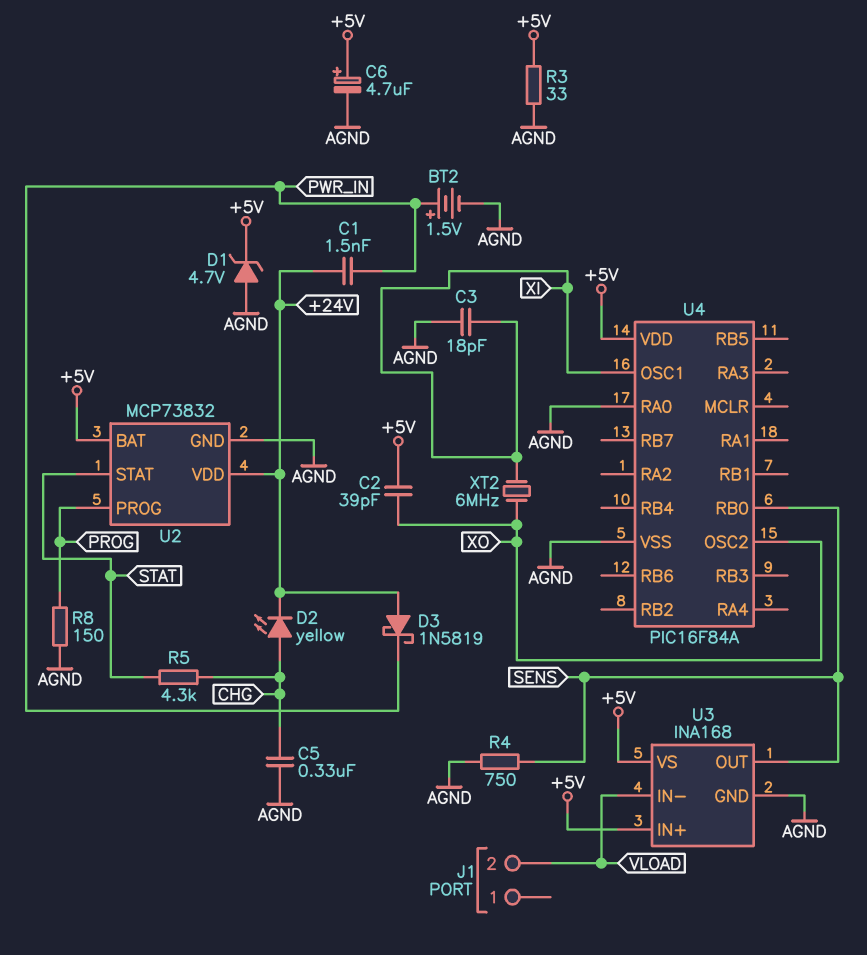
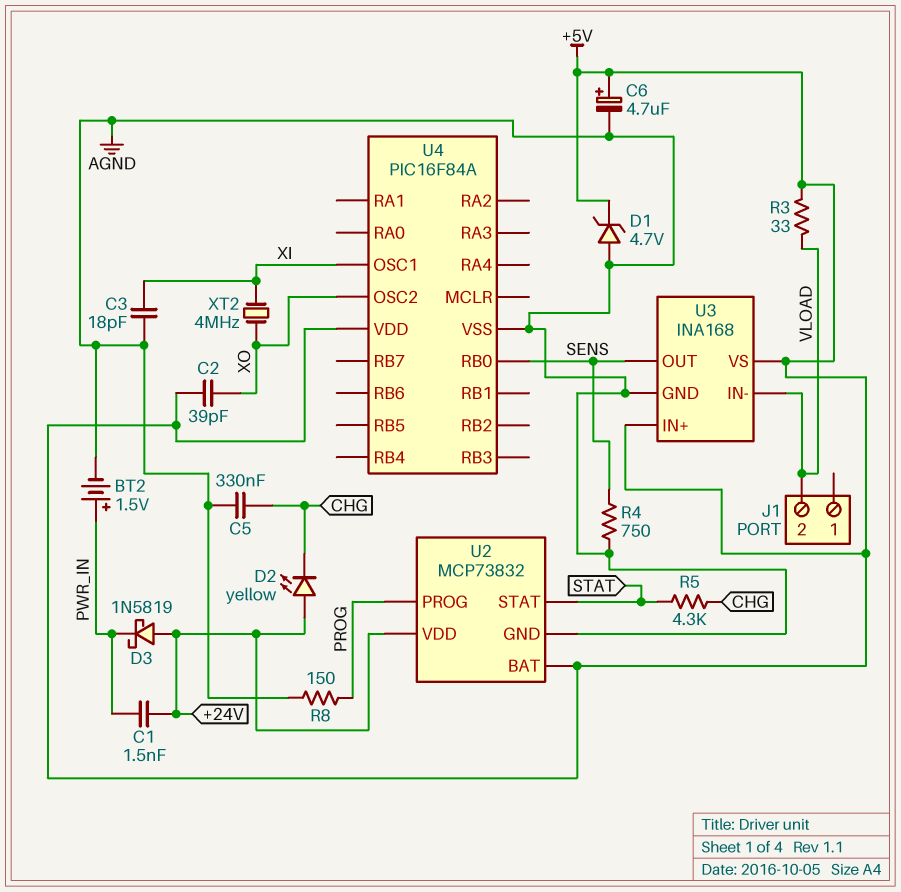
D2: LED yellow (A CHG, K +24V) -> LED yellow (A +24V, K CHG)
R3: 33 (+5V, AGND) -> 33 (+5V, VLOAD)
U4 pin RA0: AGND -> none
XT2: 6MHz (XI, XO) -> 4MHz (XI, XO)

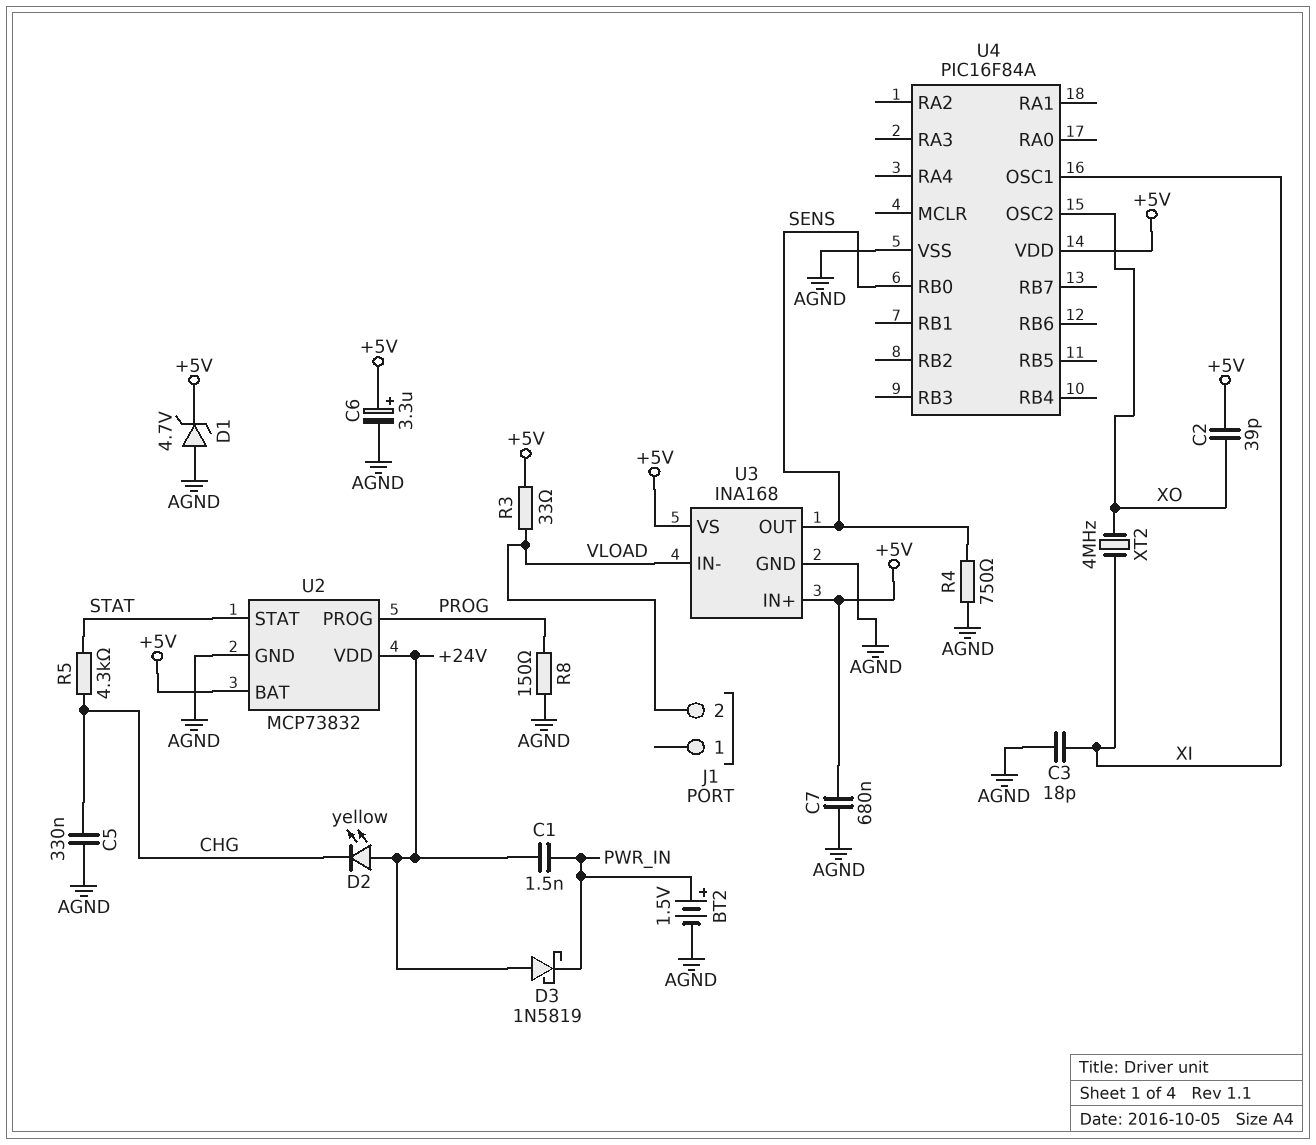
C6: 4.7uF (plus +5V, minus AGND) -> 3.3uF (plus +5V, minus AGND)
C7: none -> 680nF (+5V, AGND)

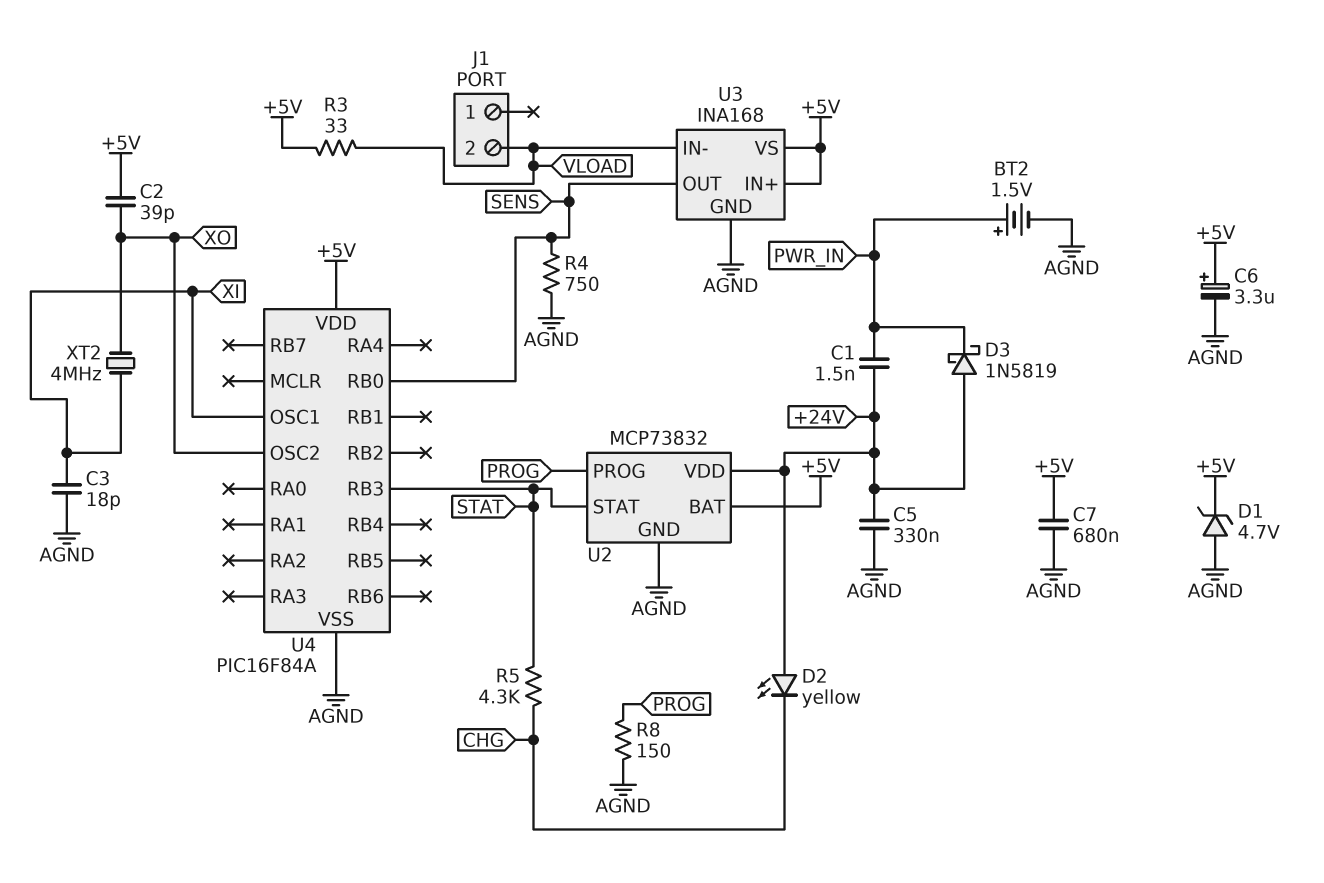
C5: 330nF (AGND, CHG) -> 330nF (+24V, AGND)
U4 pin RB3: none -> STAT

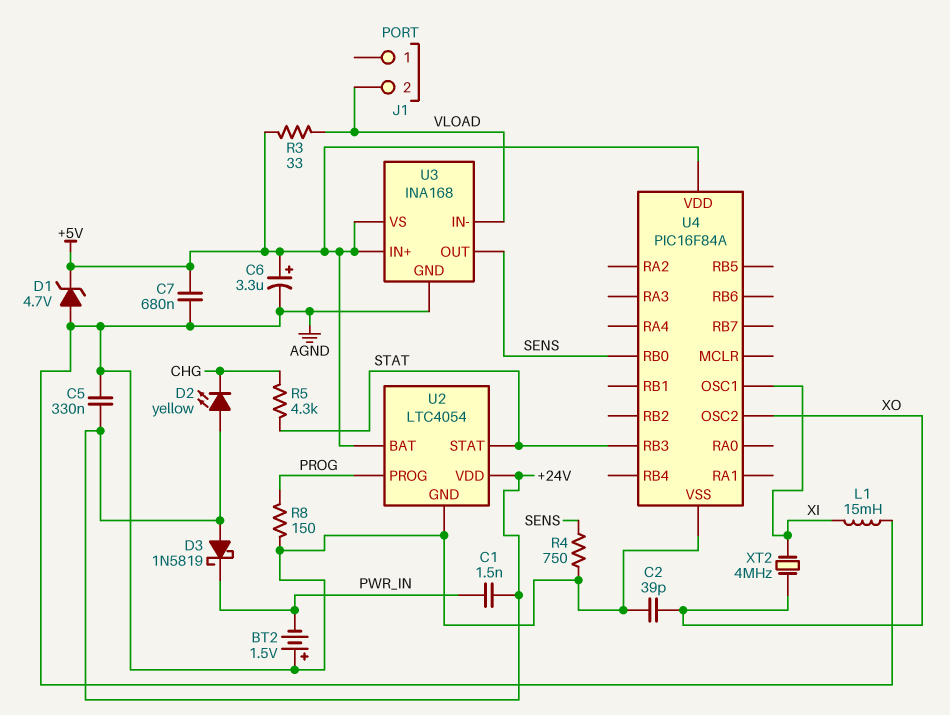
BT2: 1.5V (plus PWR_IN, minus AGND) -> 1.5V (plus AGND, minus PWR_IN)
C2: 39pF (+5V, XO) -> 39pF (AGND, XO)
C3: 18pF (AGND, XI) -> none
L1: none -> 15mH (AGND, XI)
U2: MCP73832 -> LTC4054

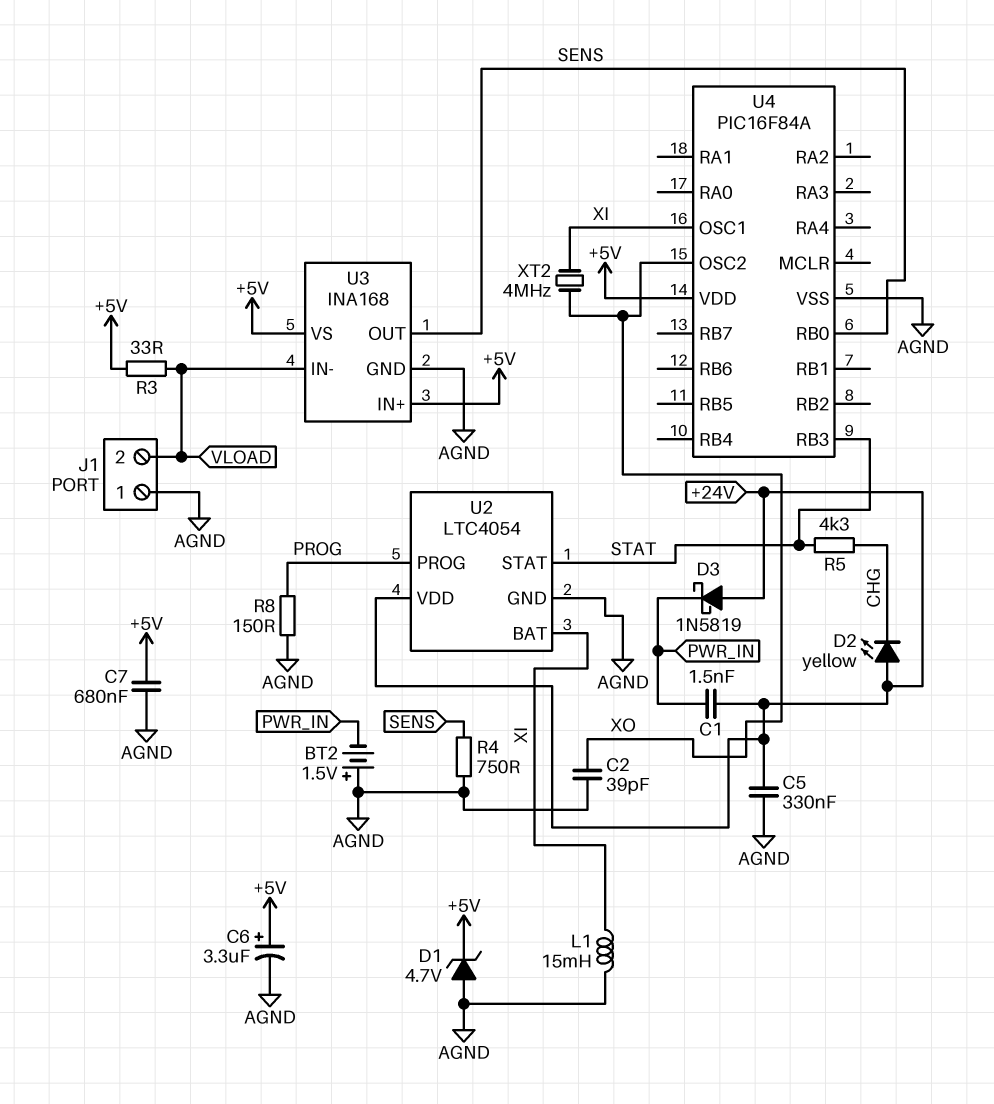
J1 pin 1: none -> AGND
U2 pin BAT: +5V -> XI

